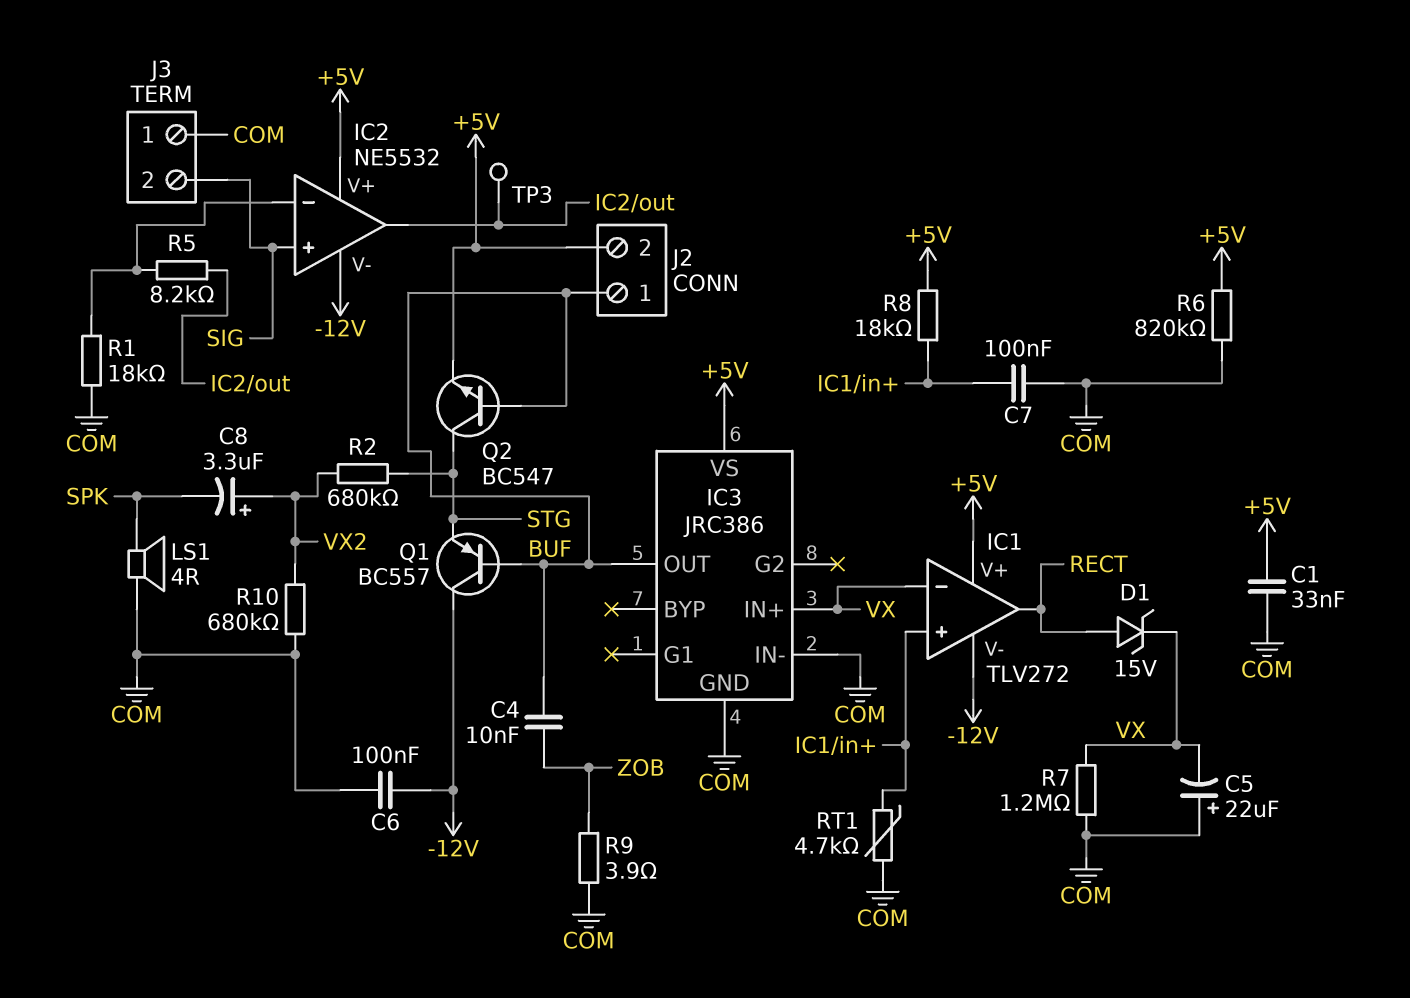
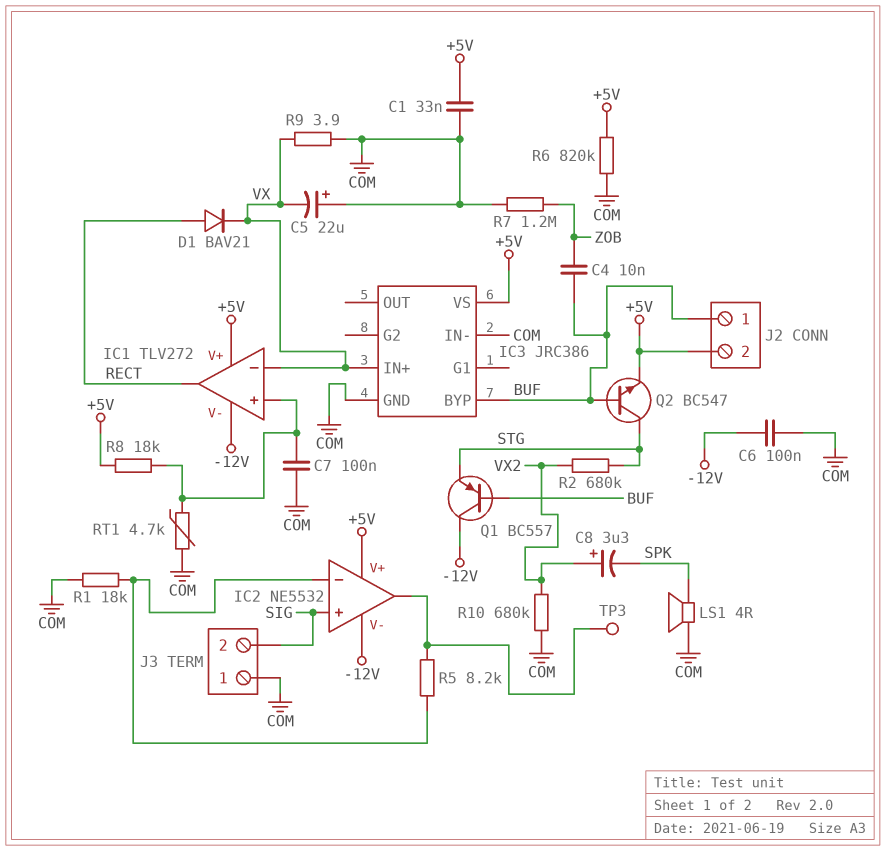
D1: zener 15V (A RECT, K VX) -> diode BAV21 (A RECT, K VX)
IC3 pin BYP: none -> BUF
IC3 pin OUT: BUF -> none
R7: 1.2M (COM, VX) -> 1.2M (COM, ZOB)
R9: 3.9 (COM, ZOB) -> 3.9 (COM, VX)

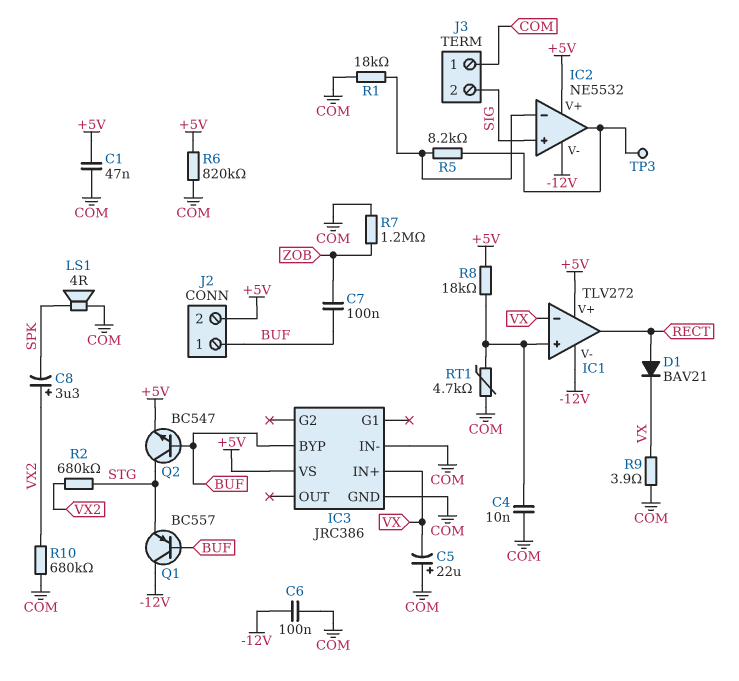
C1: 33nF (+5V, COM) -> 47nF (+5V, COM)
C4: 10nF (BUF, ZOB) -> 10nF (COM, IC1/in+)
C7: 100nF (COM, IC1/in+) -> 100nF (BUF, ZOB)

